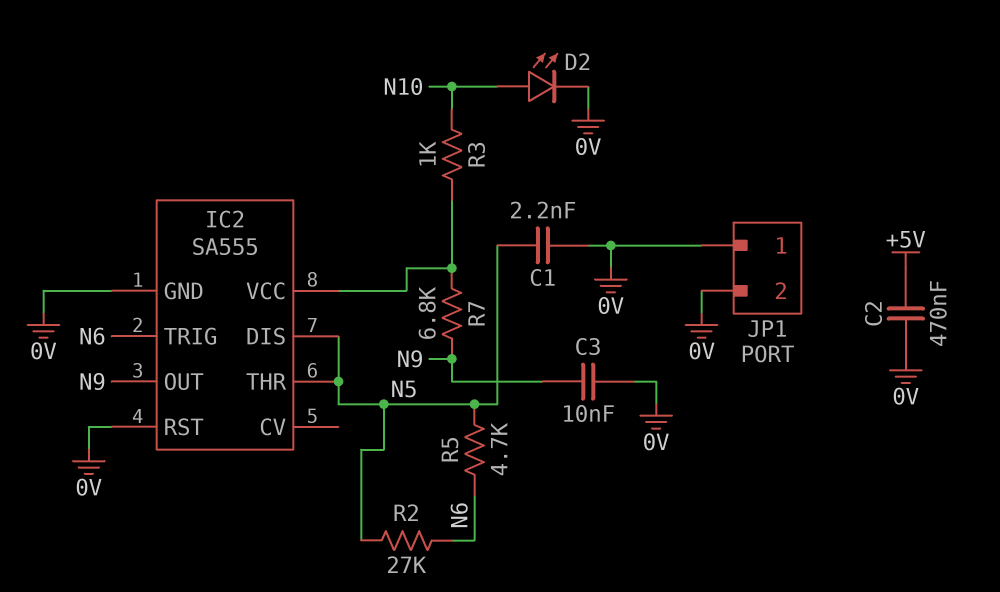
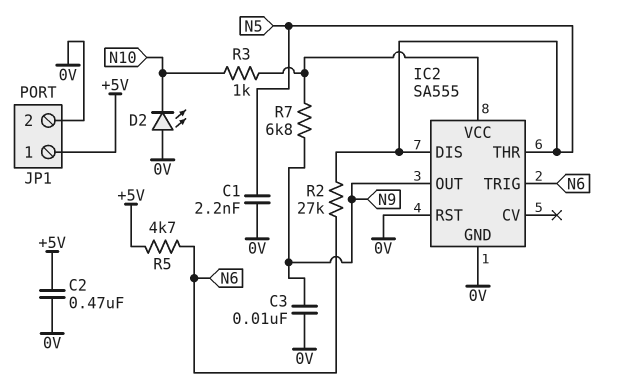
D2: LED (A N10, K 0V) -> LED (A 0V, K N10)
JP1 pin 1: 0V -> +5V
R5: 4.7k (N5, N6) -> 4.7k (+5V, N6)

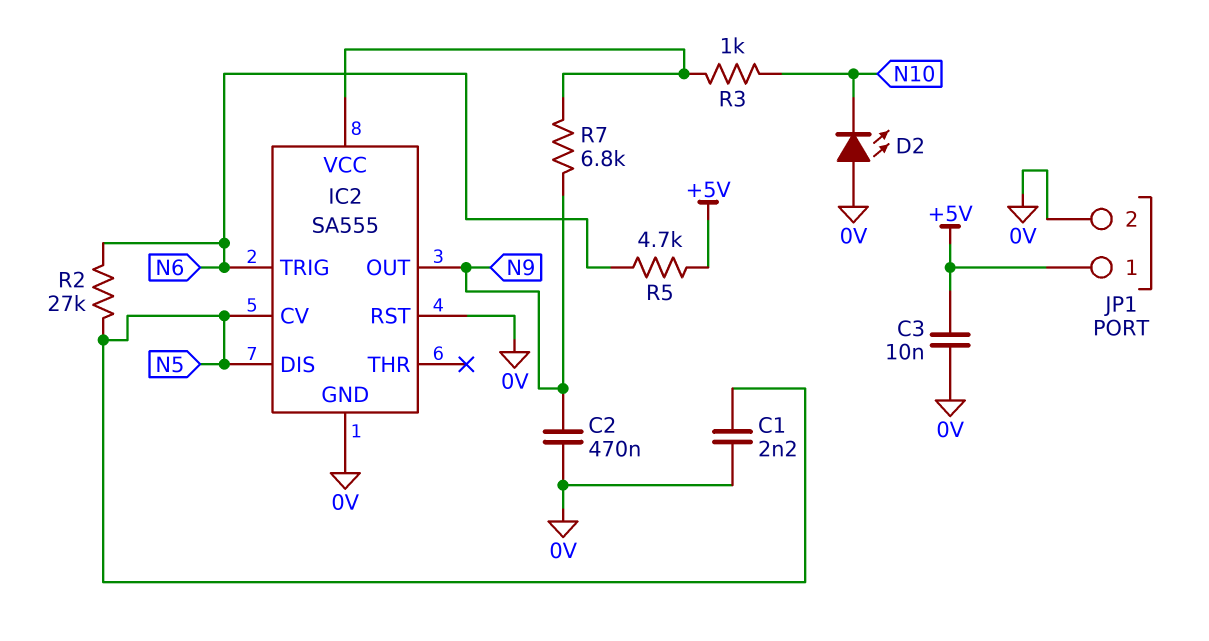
C2: 470nF (+5V, 0V) -> 470nF (0V, N9)
C3: 10nF (0V, N9) -> 10nF (+5V, 0V)
IC2 pin CV: none -> N5
IC2 pin THR: N5 -> none

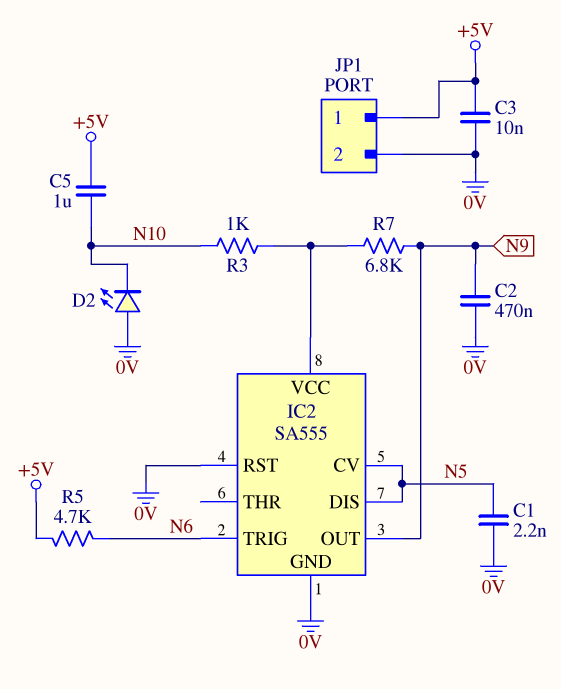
C5: none -> 1uF (+5V, N10)
R2: 27k (N5, N6) -> none

